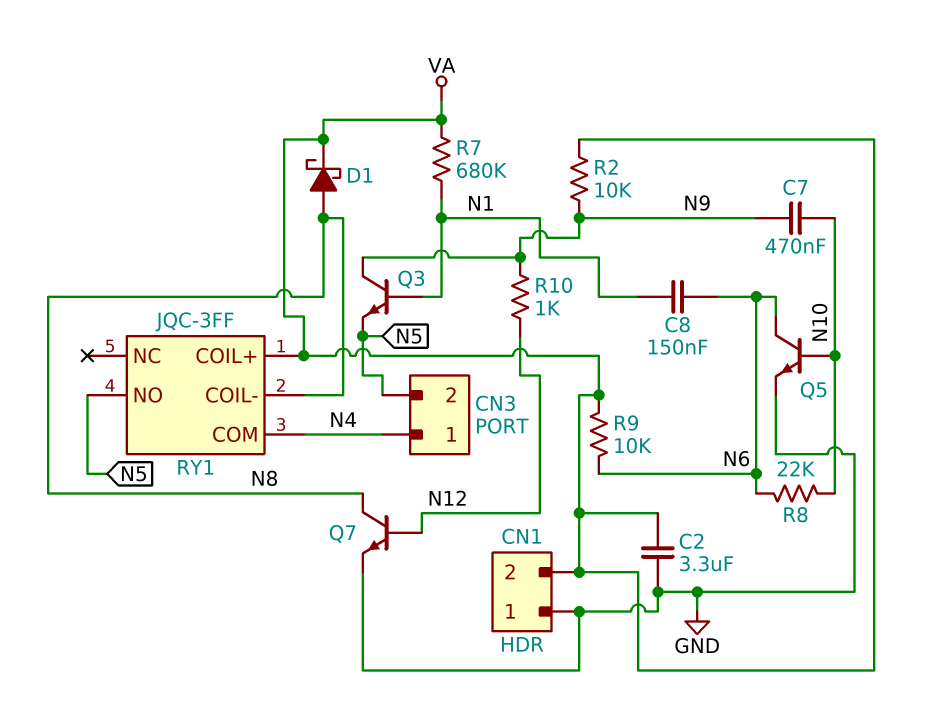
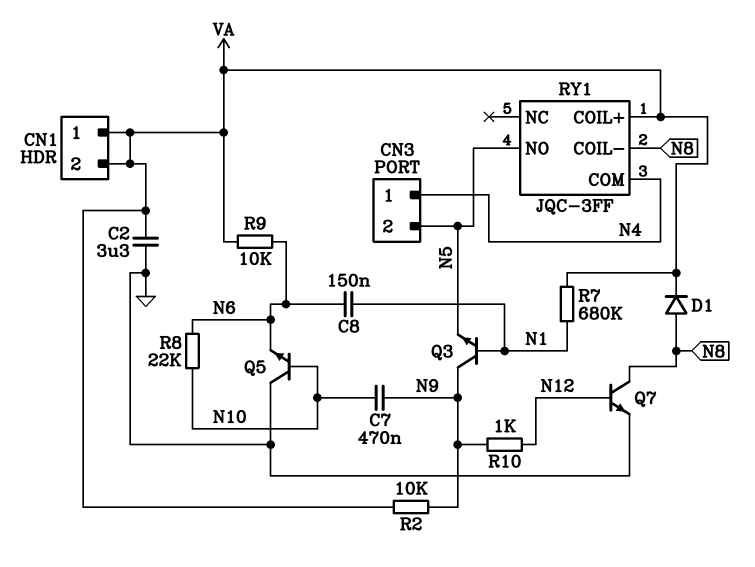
CN1 pin 1: GND -> VA
D1: schottky (A N8, K VA) -> diode (A N8, K VA)
Q5: NPN (B N10, C N6, E GND) -> NPN (B N10, C GND, E N6)

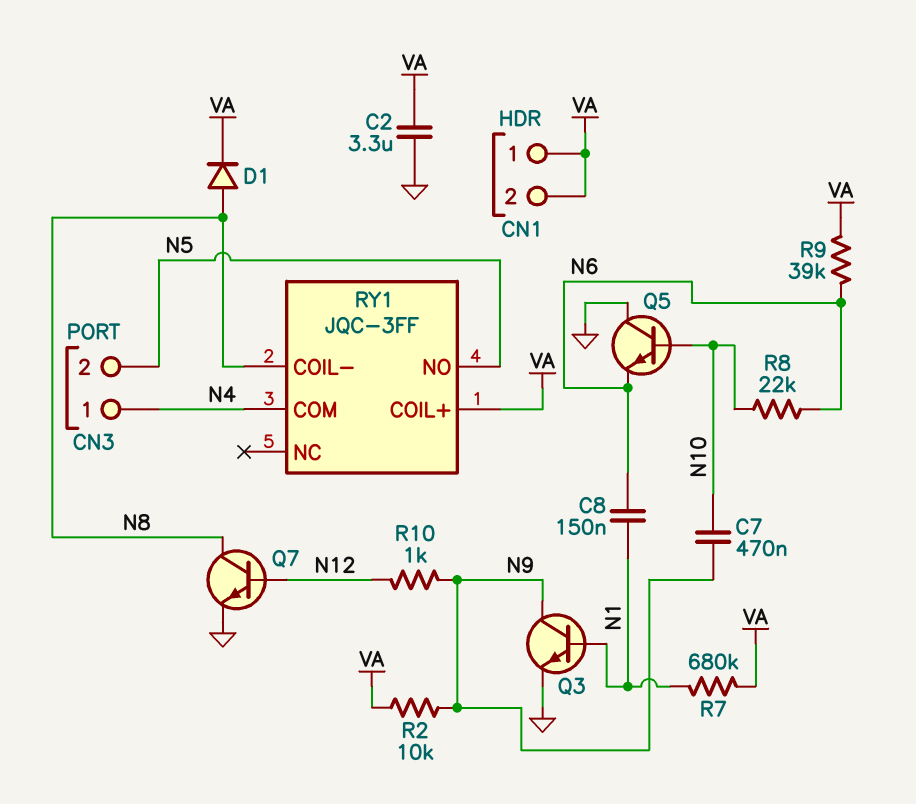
Q3: NPN (B N1, C N9, E N5) -> NPN (B N1, C N9, E GND)
R9: 10k (N6, VA) -> 39k (N6, VA)

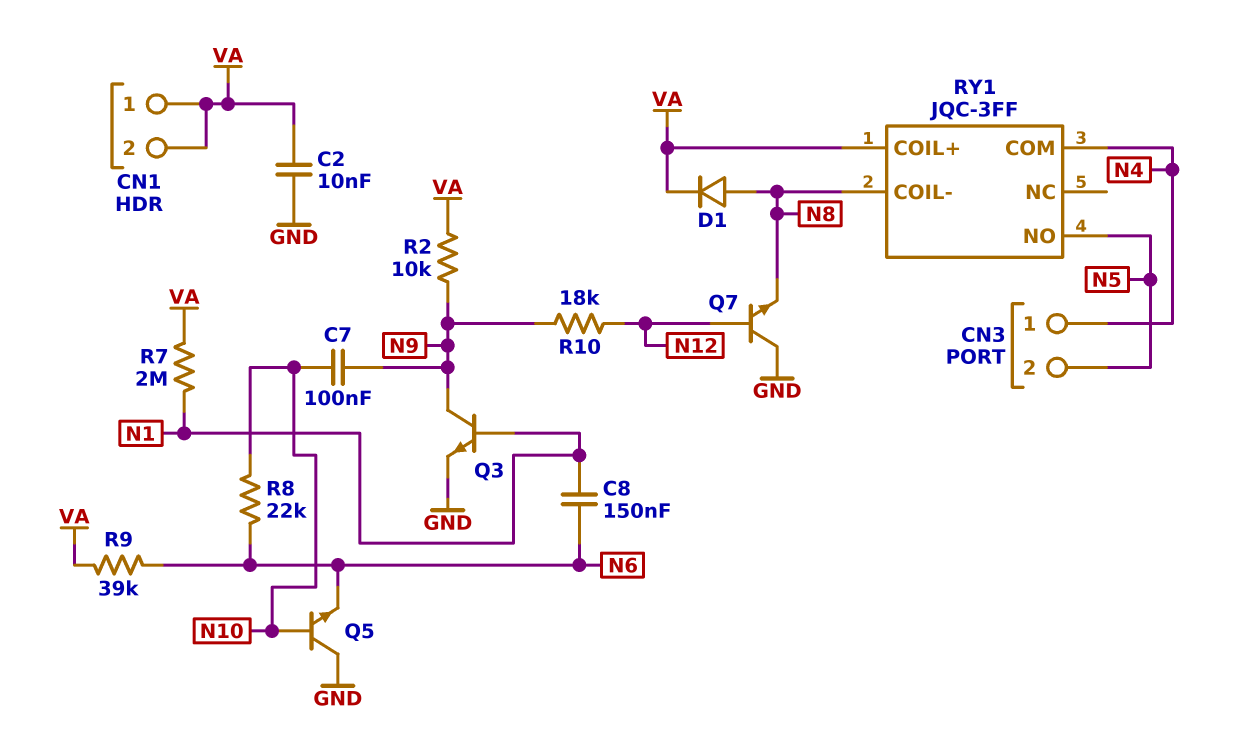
C2: 3.3uF (GND, VA) -> 10nF (GND, VA)
C7: 470nF (N9, N10) -> 100nF (N9, N10)
Q7: NPN (B N12, C N8, E GND) -> NPN (B N12, C GND, E N8)
R7: 680k (N1, VA) -> 2M (N1, VA)
R10: 1k (N9, N12) -> 18k (N9, N12)

